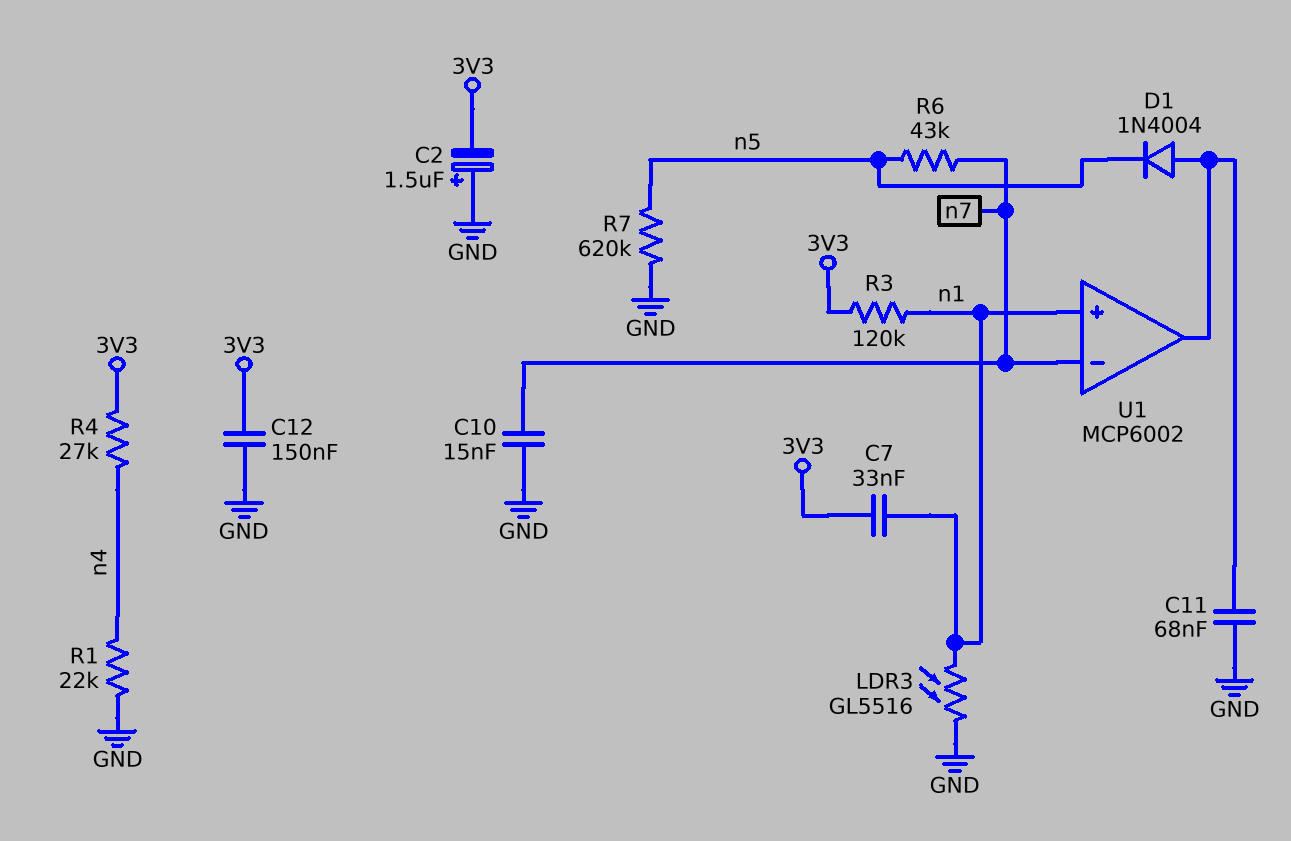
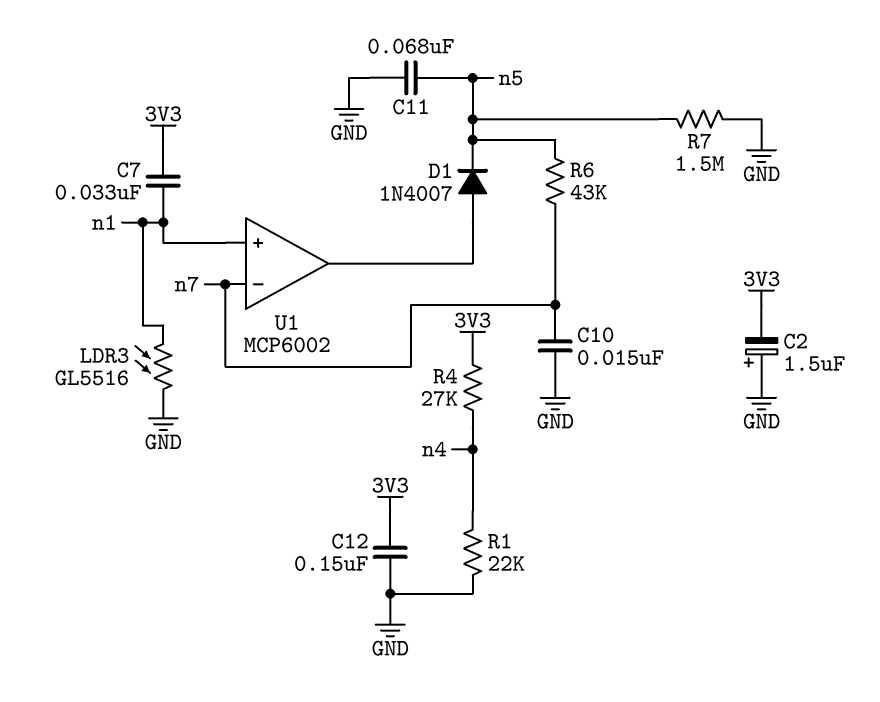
C11: 68nF (GND, U1/out) -> 68nF (GND, n5)
D1: diode 1N4004 (A U1/out, K n5) -> diode 1N4007 (A U1/out, K n5)
R3: 120k (3V3, n1) -> none
R7: 620k (GND, n5) -> 1.5M (GND, n5)

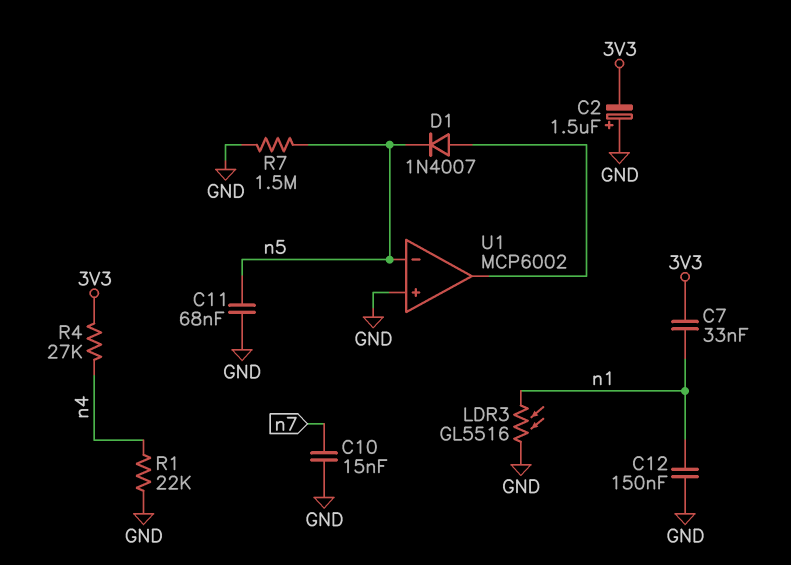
C12: 150nF (3V3, GND) -> 150nF (GND, n1)
R6: 43k (n5, n7) -> none
U1 pin in+: n1 -> GND
U1 pin in-: n7 -> n5

